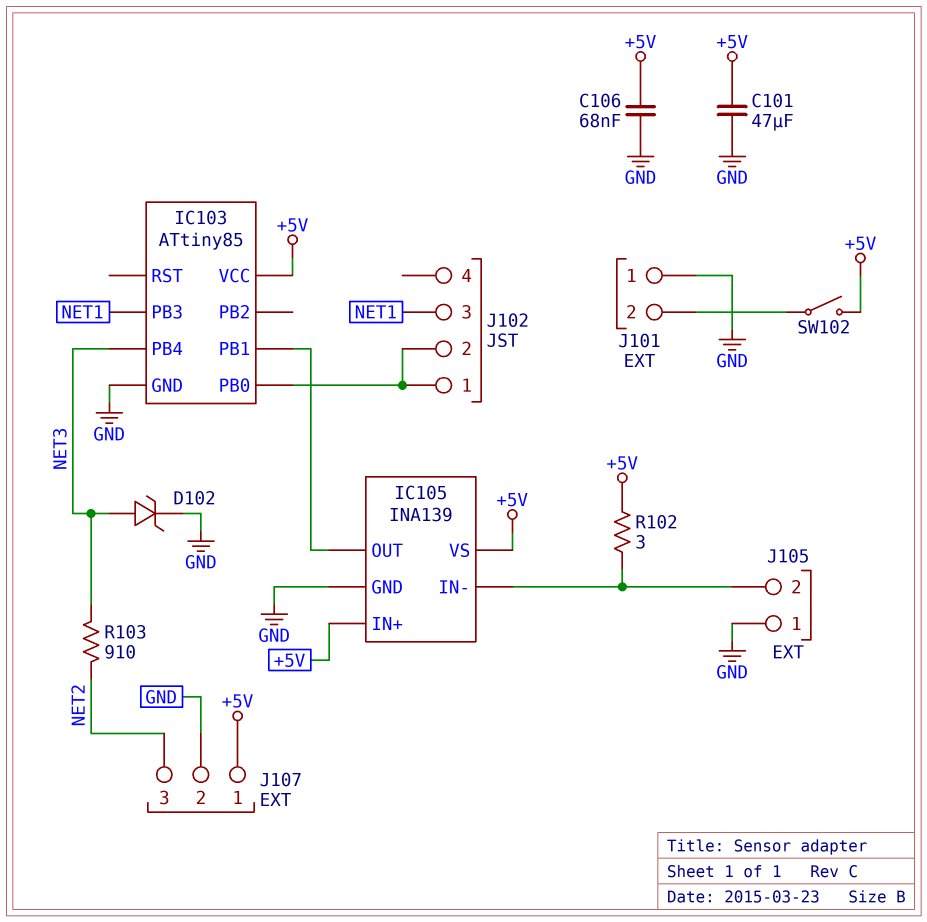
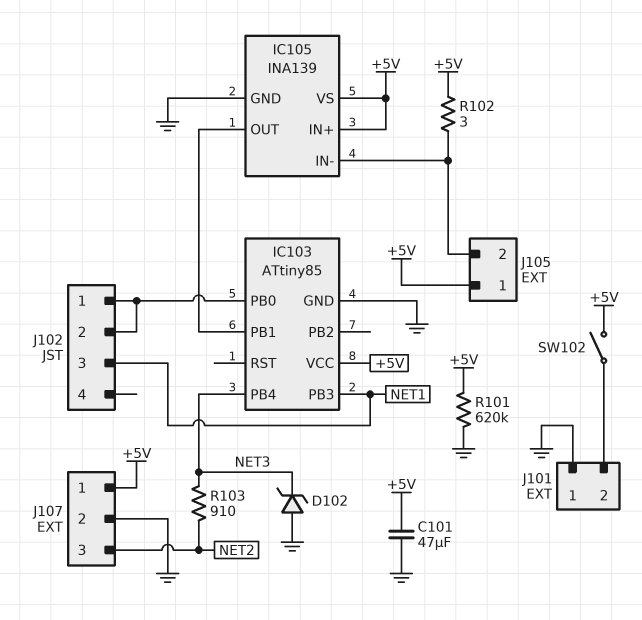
C106: 68nF (+5V, GND) -> none
D102: zener (A NET3, K GND) -> zener (A GND, K NET3)
J105 pin 1: GND -> +5V
R101: none -> 620k (+5V, GND)

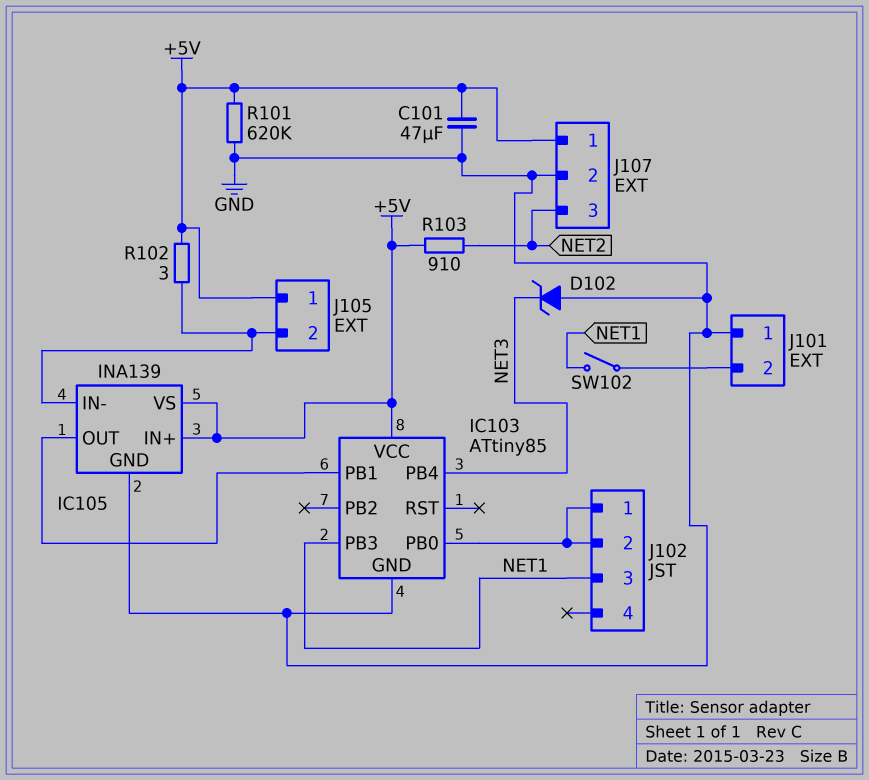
R103: 910 (NET2, NET3) -> 910 (+5V, NET2)
SW102: switch (+5V, J101/2) -> switch (J101/2, NET1)

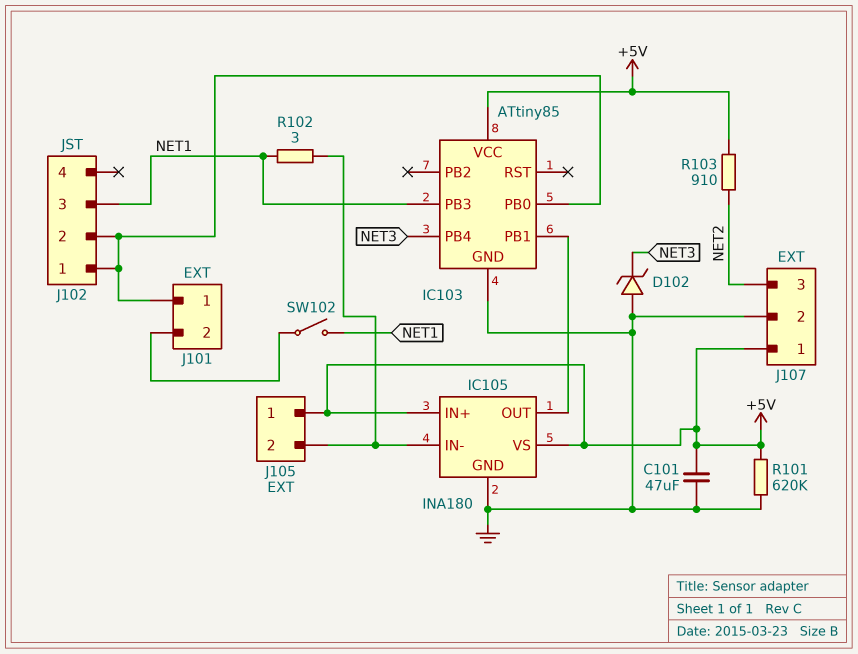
IC105: INA139 -> INA180
J101 pin 1: GND -> IC103/PB0
R102: 3 (+5V, IC105/IN-) -> 3 (IC105/IN-, NET1)

